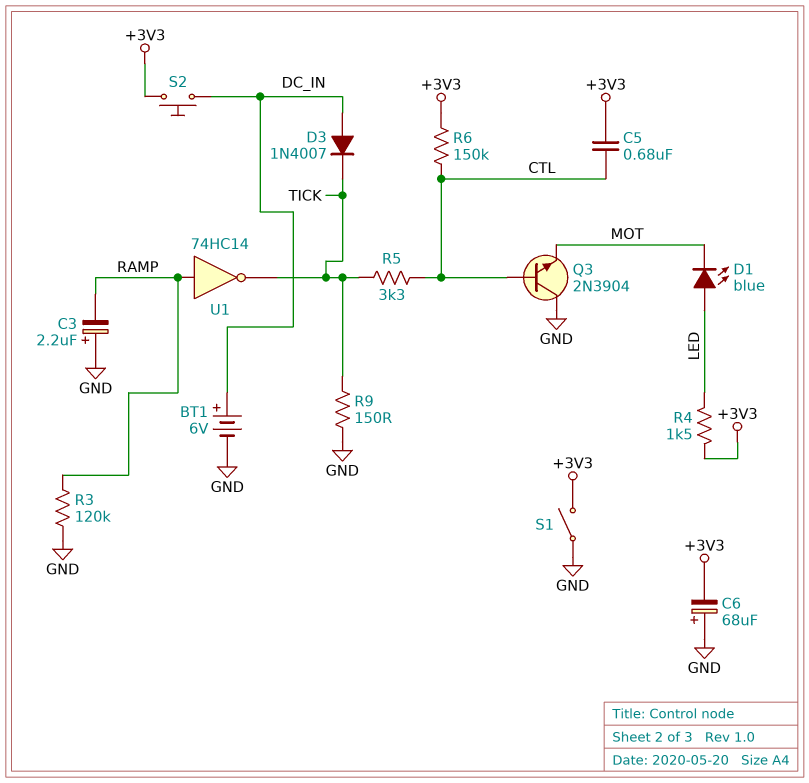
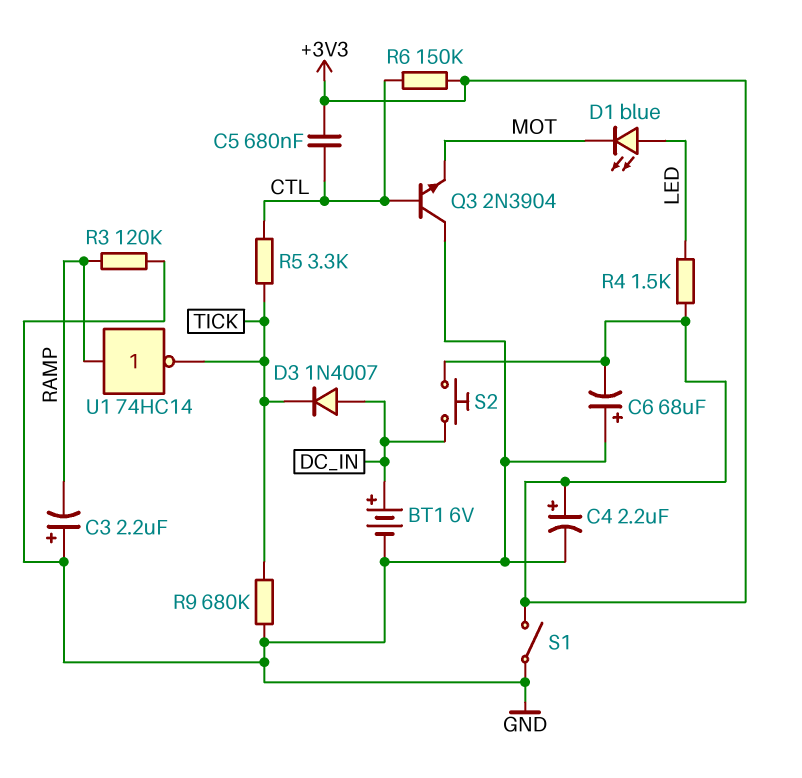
C4: none -> 2.2uF (plus +3V3, minus GND)
R9: 150 (GND, TICK) -> 680k (GND, TICK)

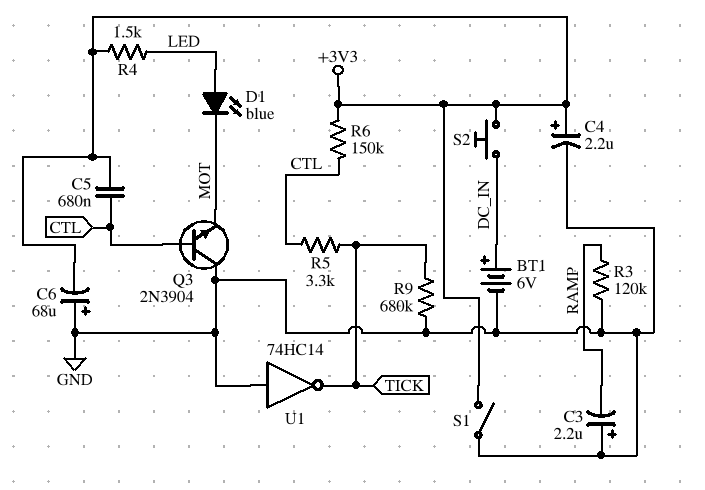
D3: diode 1N4007 (A DC_IN, K TICK) -> none
U1: NOT 74HC14 (in RAMP, out TICK) -> NOT 74HC14 (in GND, out TICK)

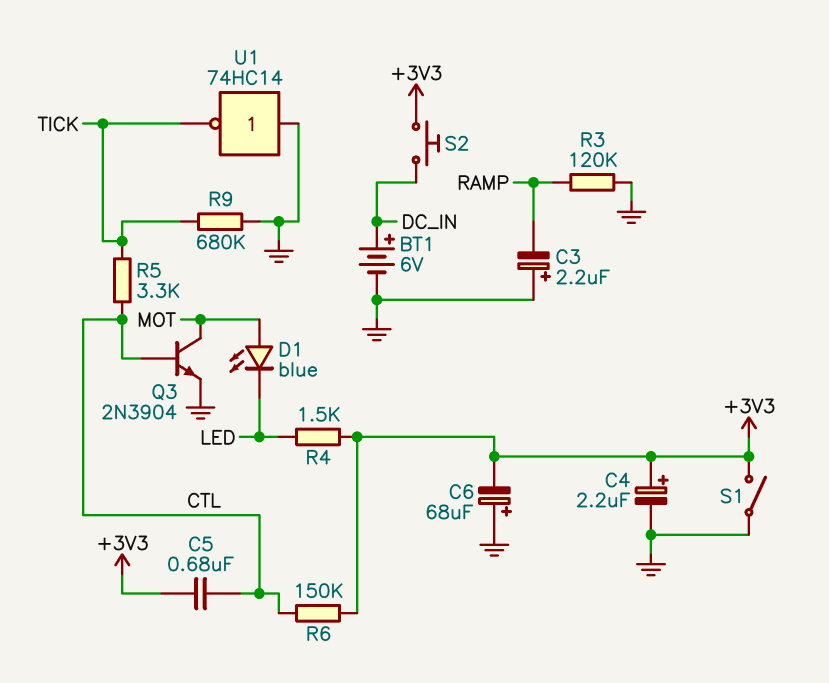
D1: LED blue (A LED, K MOT) -> LED blue (A MOT, K LED)
Q3: NPN 2N3904 (B CTL, C GND, E MOT) -> NPN 2N3904 (B CTL, C MOT, E GND)

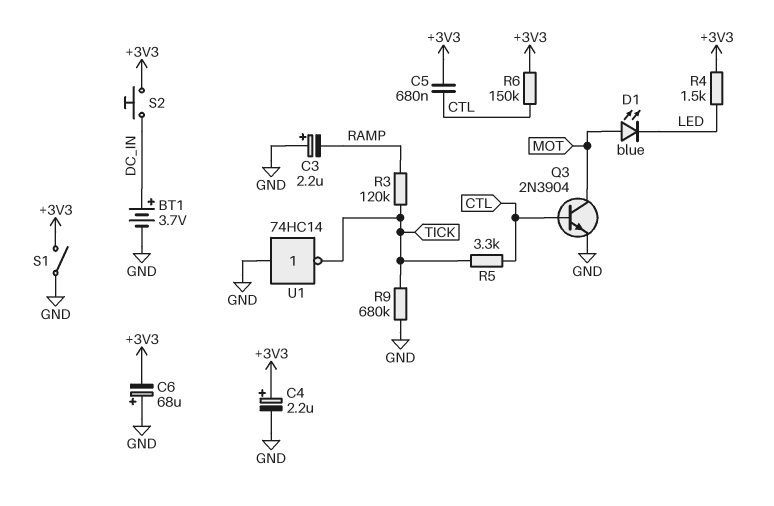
BT1: 6V (plus DC_IN, minus GND) -> 3.7V (plus DC_IN, minus GND)
R3: 120k (GND, RAMP) -> 120k (RAMP, TICK)

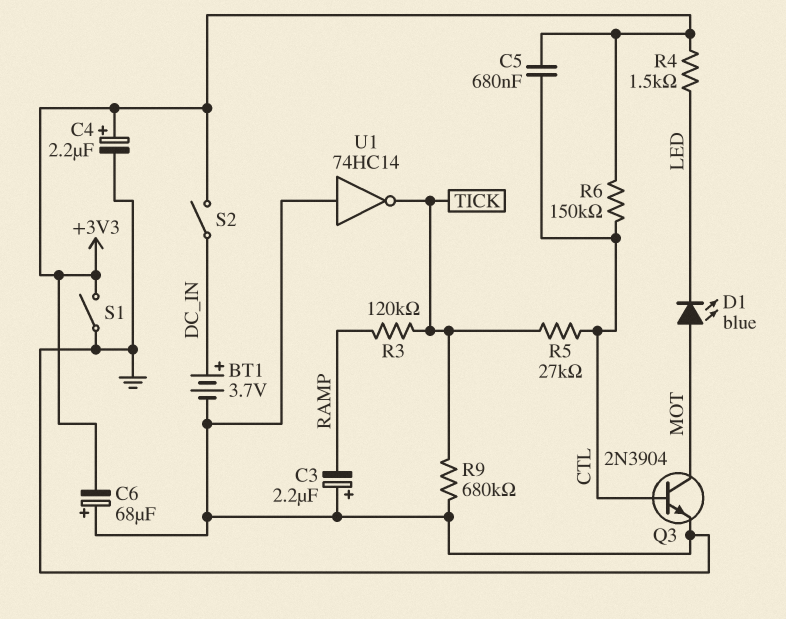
R5: 3.3k (CTL, TICK) -> 27k (CTL, TICK)
S2: button (+3V3, DC_IN) -> switch (+3V3, DC_IN)

